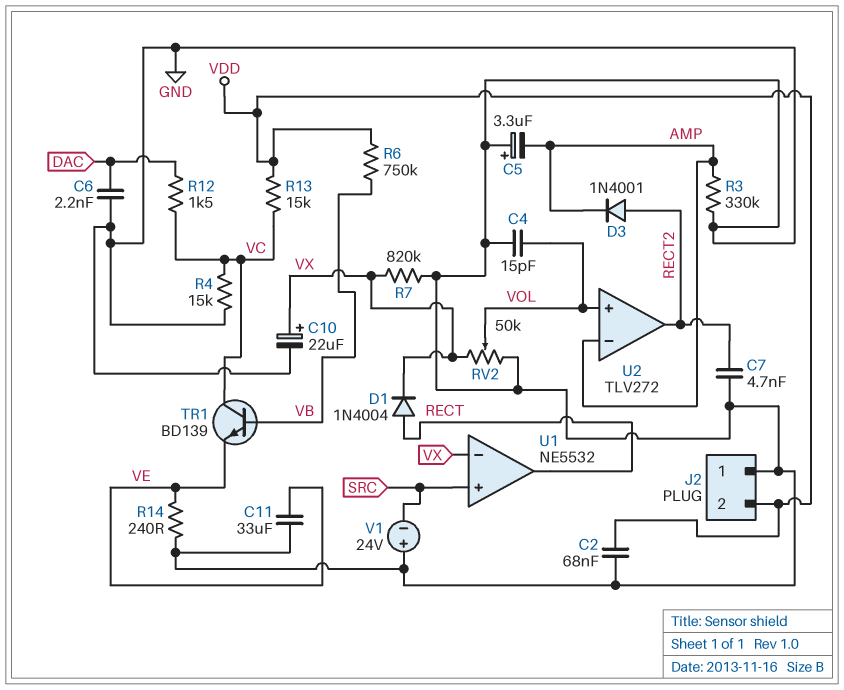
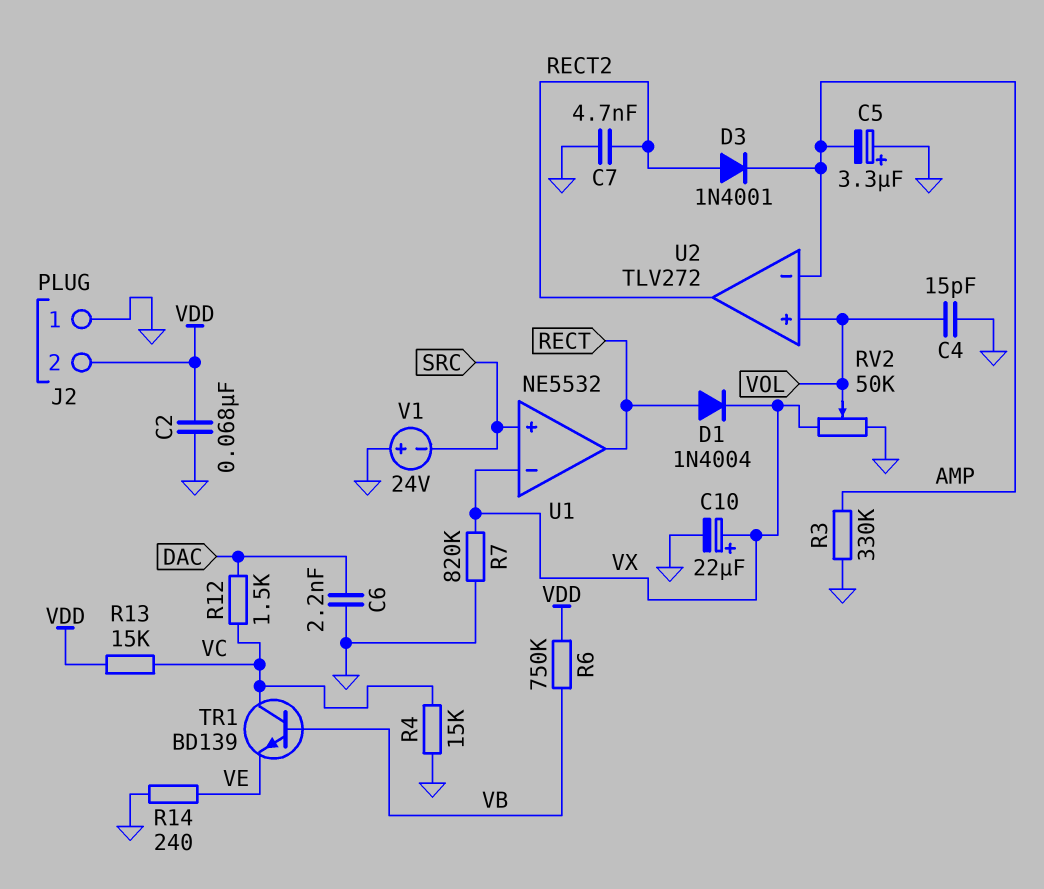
C11: 33uF (GND, VE) -> none

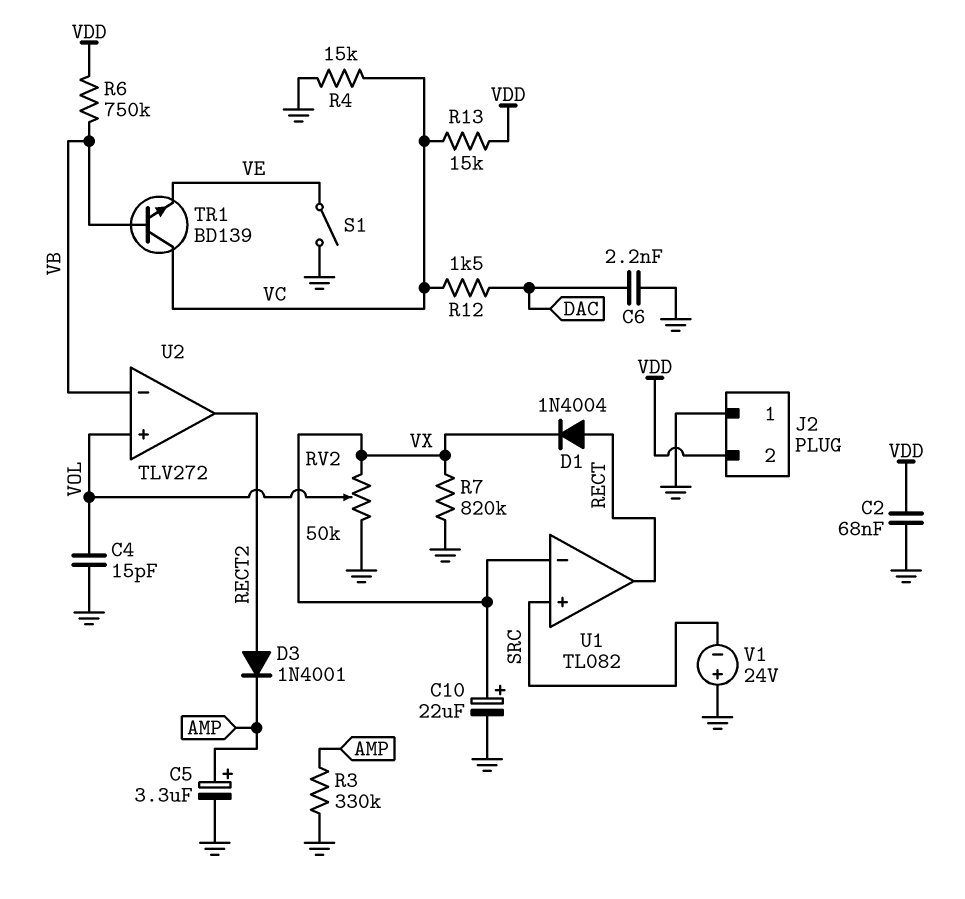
C5: 3.3uF (plus GND, minus AMP) -> 3.3uF (plus AMP, minus GND)
C7: 4.7nF (GND, RECT2) -> none
R14: 240 (GND, VE) -> none
S1: none -> switch (GND, VE)
U1: NE5532 -> TL082
U2 pin in-: AMP -> VB

